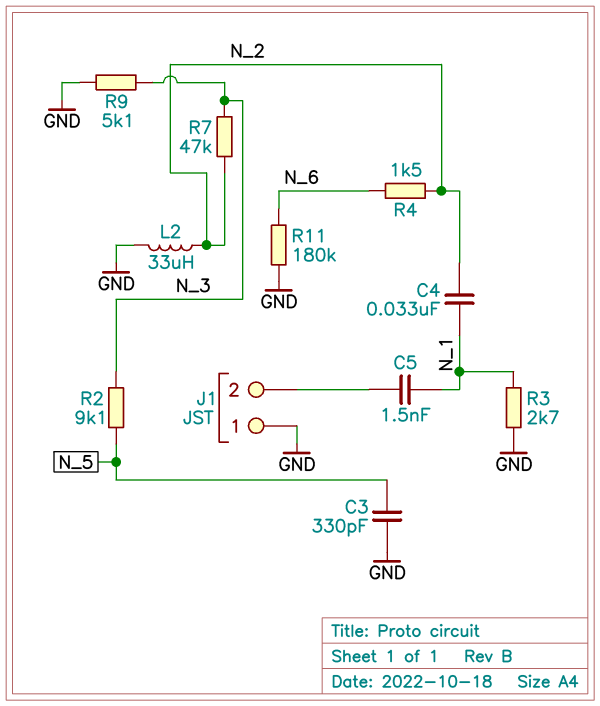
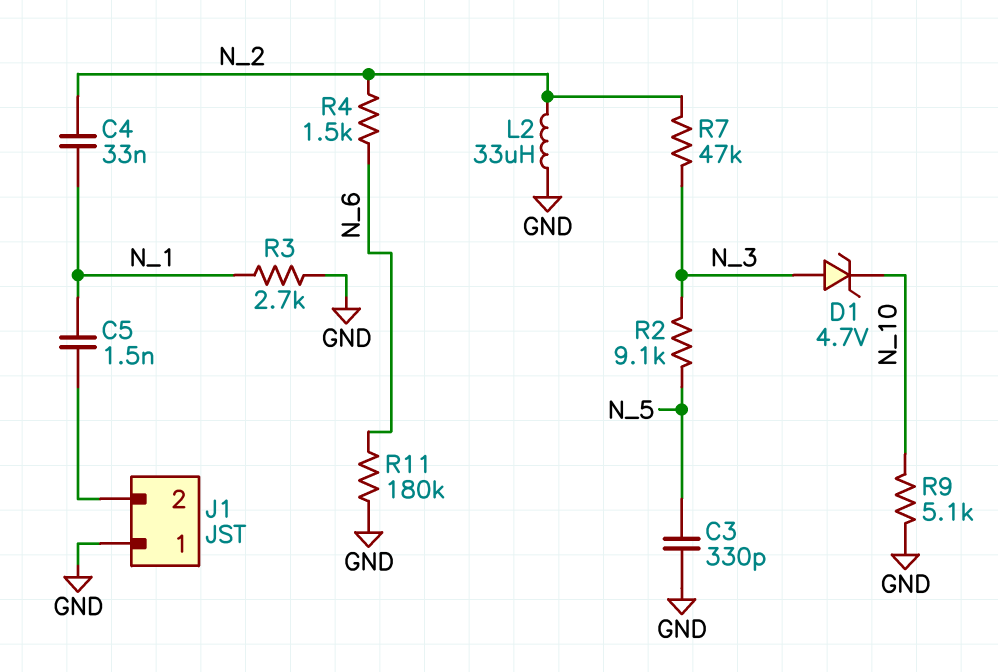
D1: none -> zener 4.7V (A N_3, K N_10)
R9: 5.1k (GND, N_3) -> 5.1k (GND, N_10)

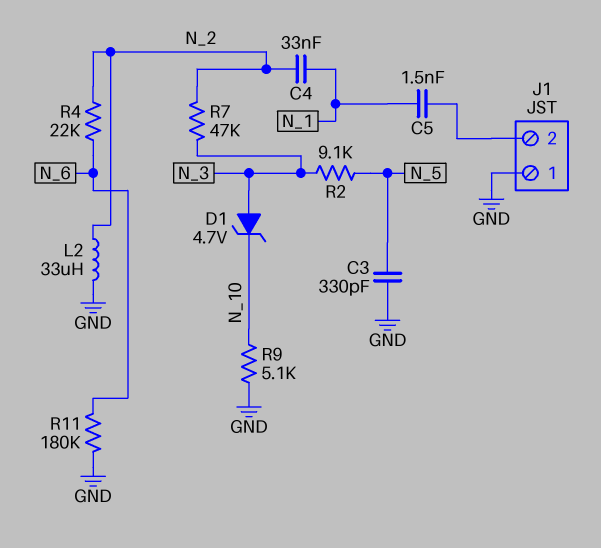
R3: 2.7k (GND, N_1) -> none
R4: 1.5k (N_2, N_6) -> 22k (N_2, N_6)

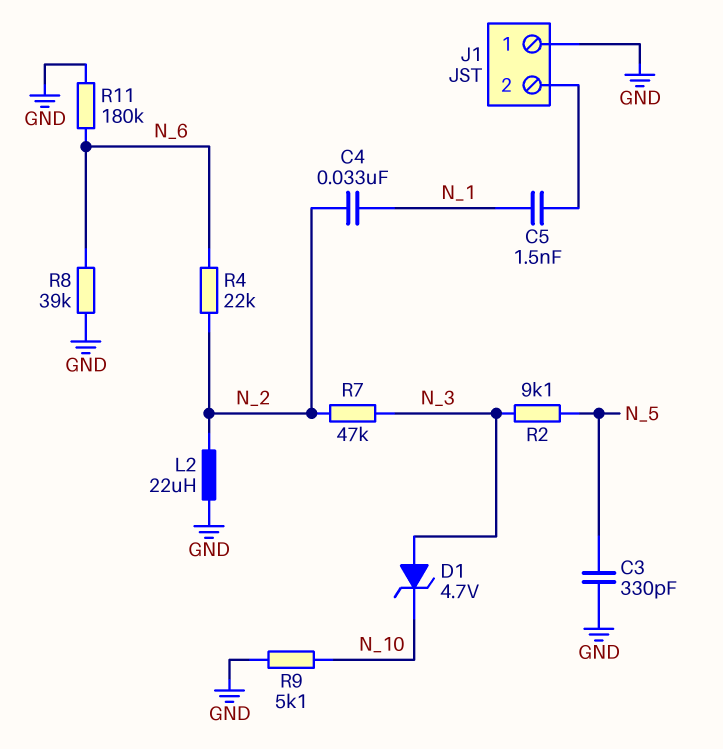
L2: 33uH (GND, N_2) -> 22uH (GND, N_2)
R8: none -> 39k (GND, N_6)

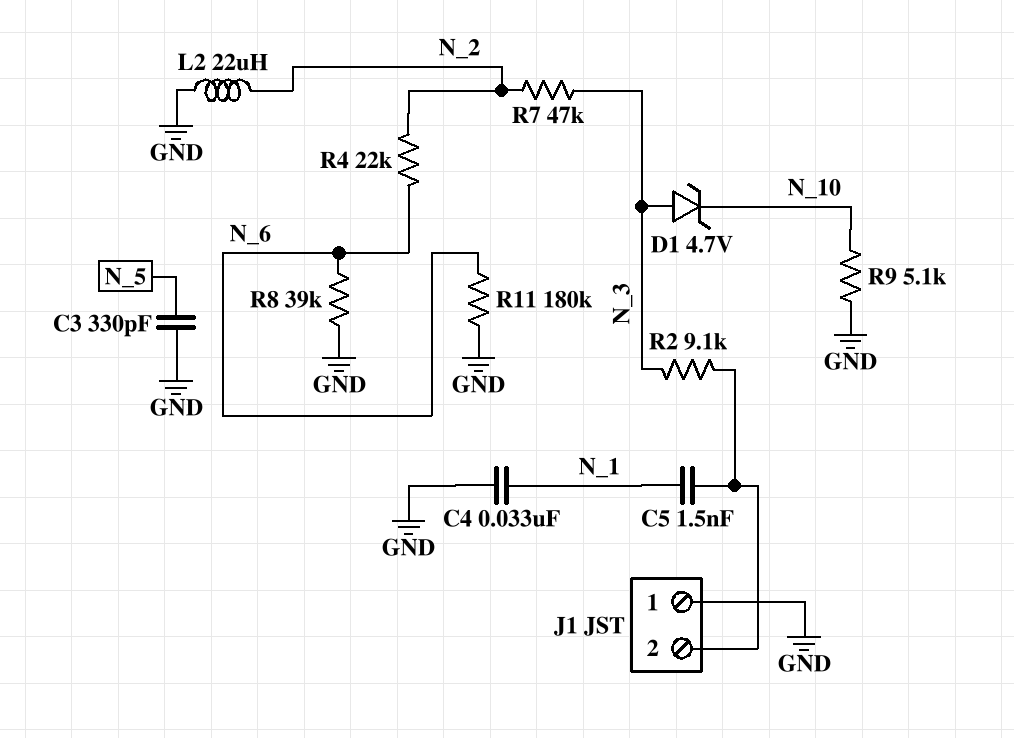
C4: 33nF (N_1, N_2) -> 33nF (GND, N_1)
R2: 9.1k (N_3, N_5) -> 9.1k (J1/2, N_3)

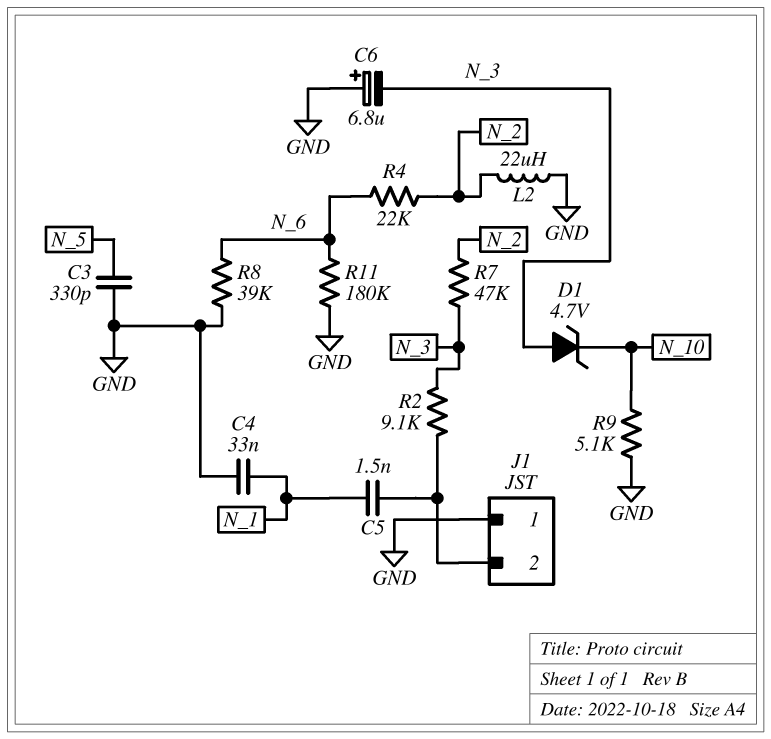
C6: none -> 6.8uF (plus GND, minus N_3)

